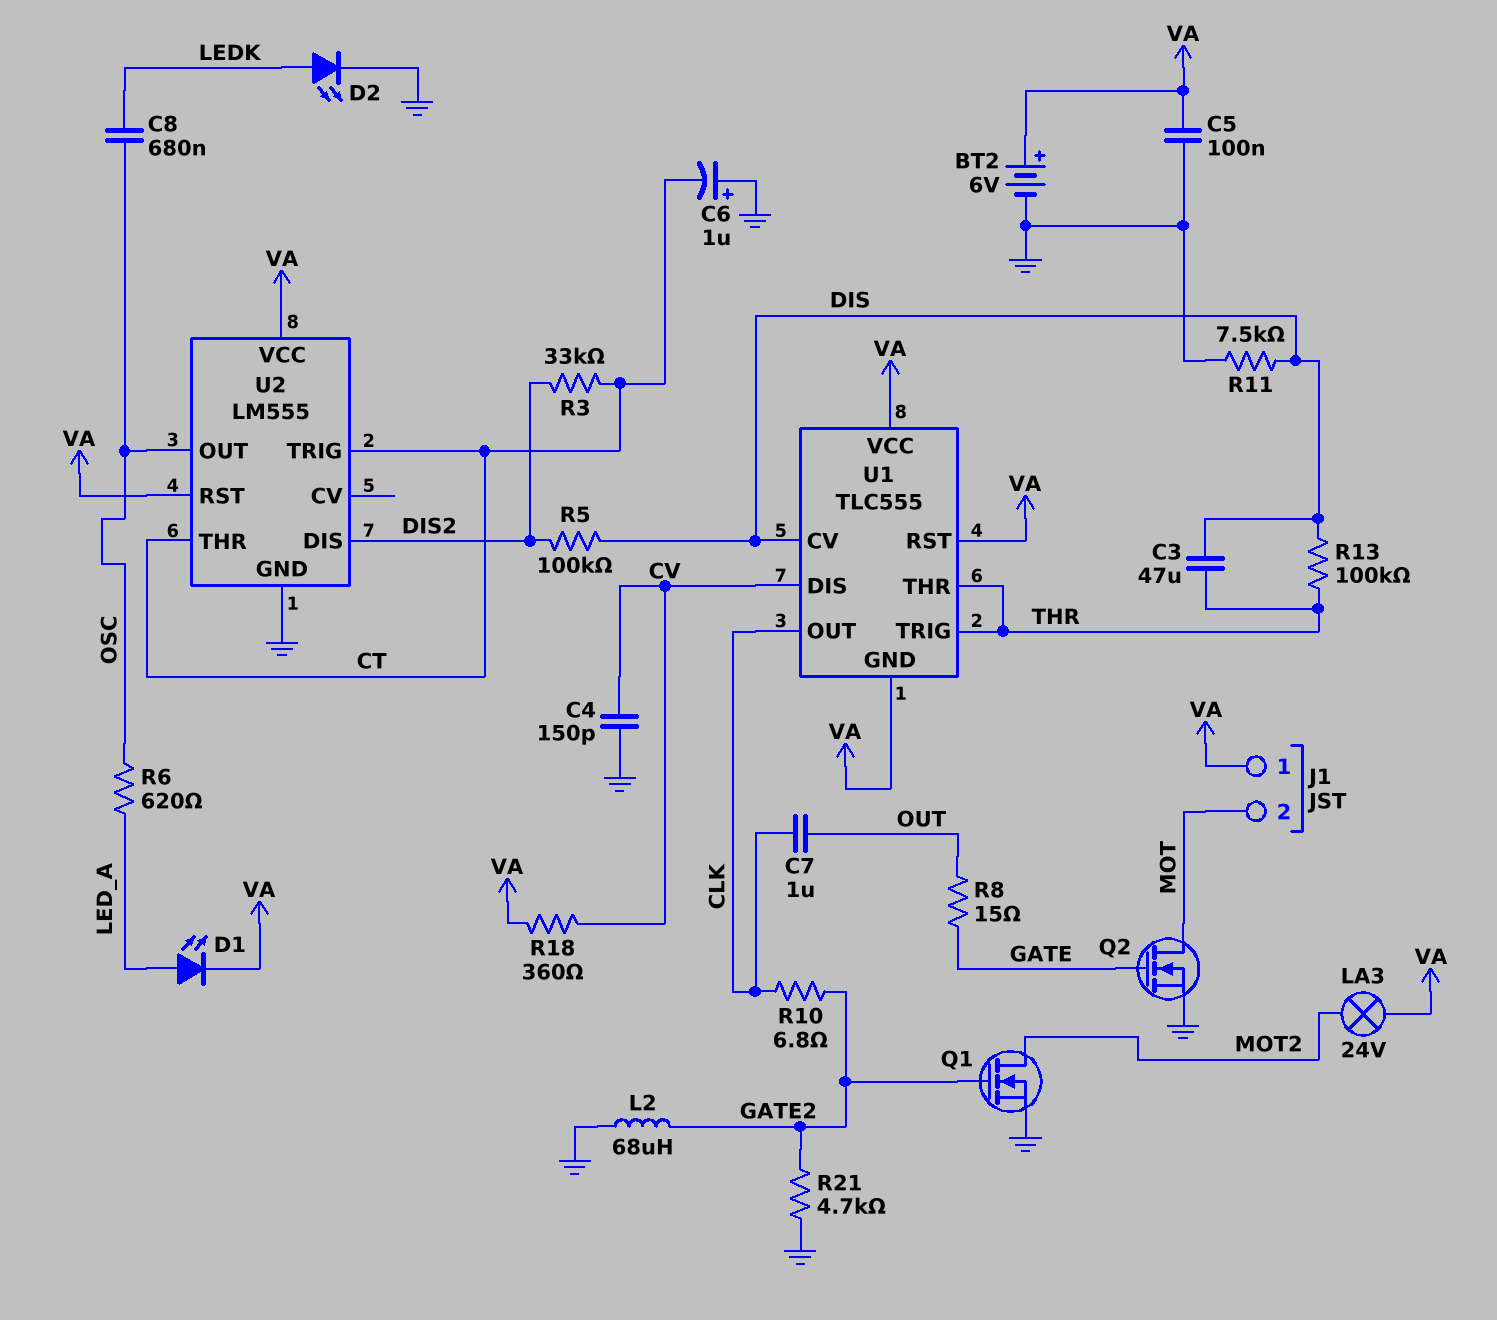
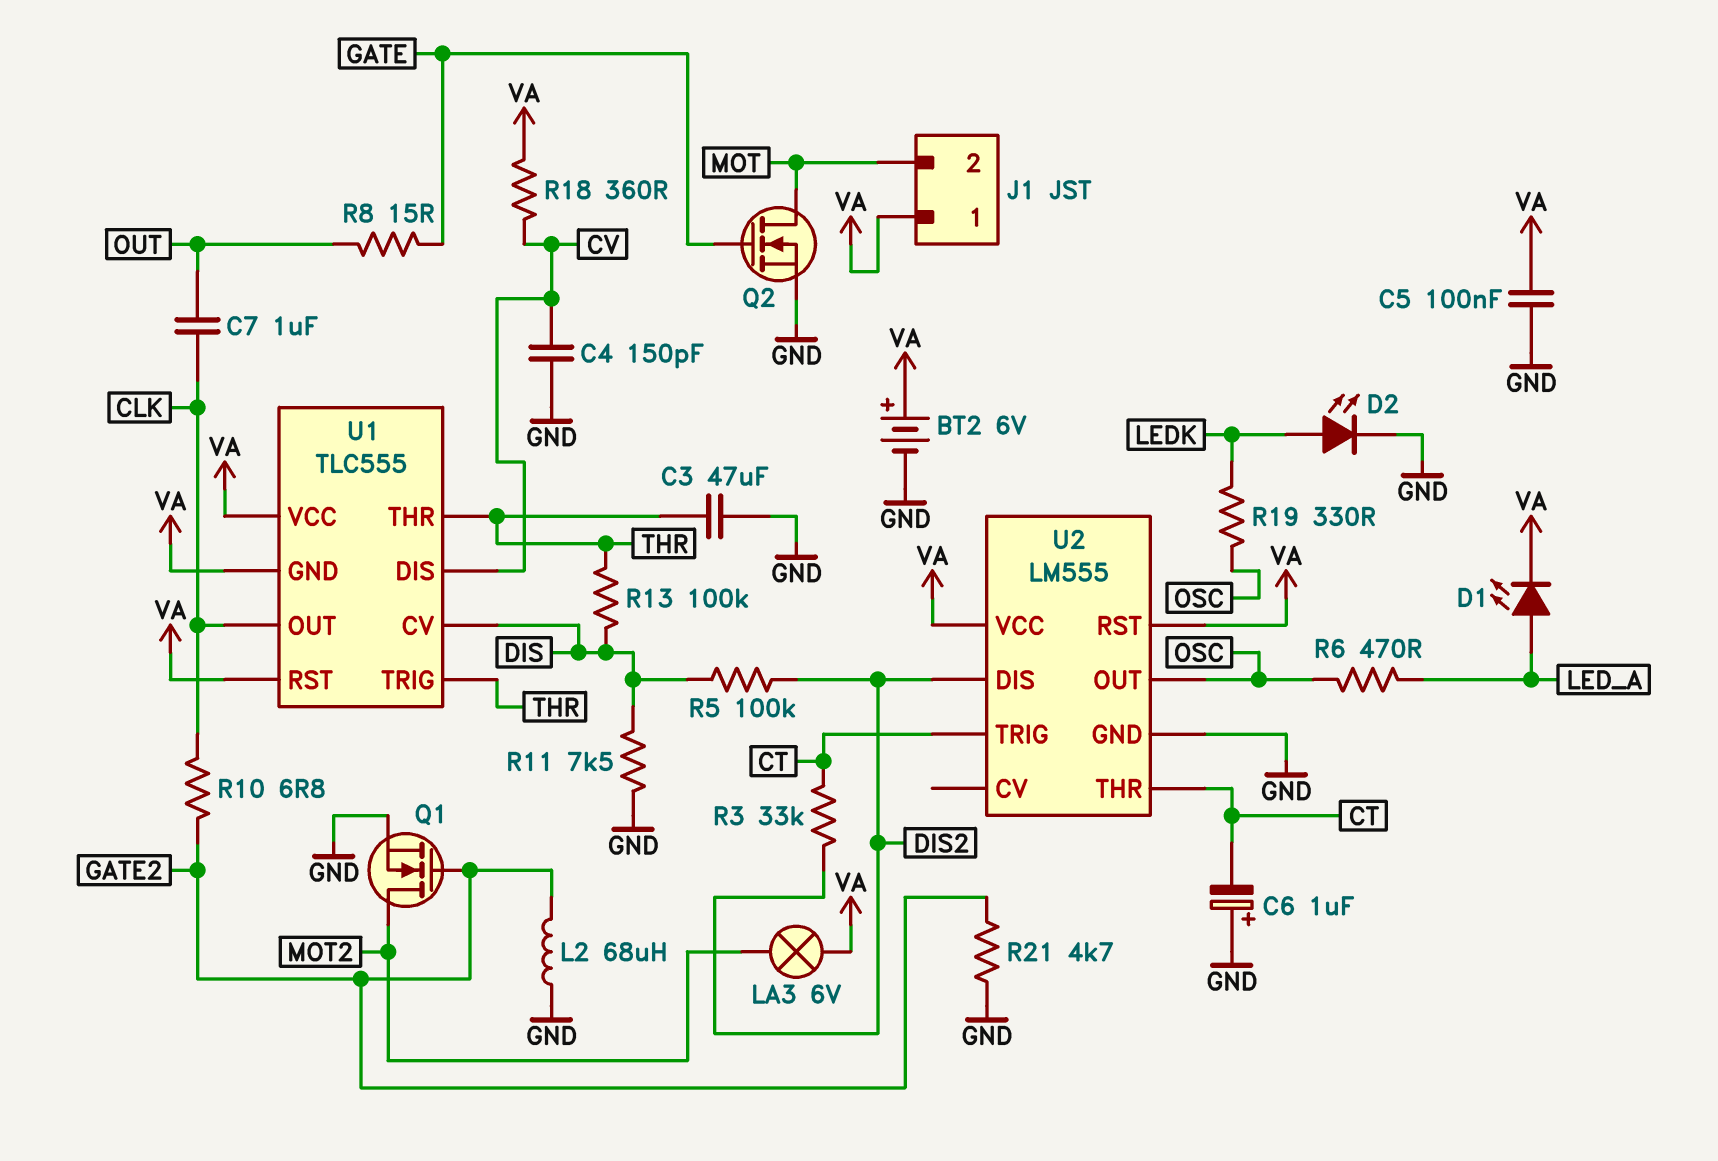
C3: 47uF (DIS, THR) -> 47uF (GND, THR)
C8: 680nF (LEDK, OSC) -> none
LA3: lamp 24V (MOT2, VA) -> lamp 6V (MOT2, VA)
R6: 620 (LED_A, OSC) -> 470 (LED_A, OSC)
R19: none -> 330 (LEDK, OSC)

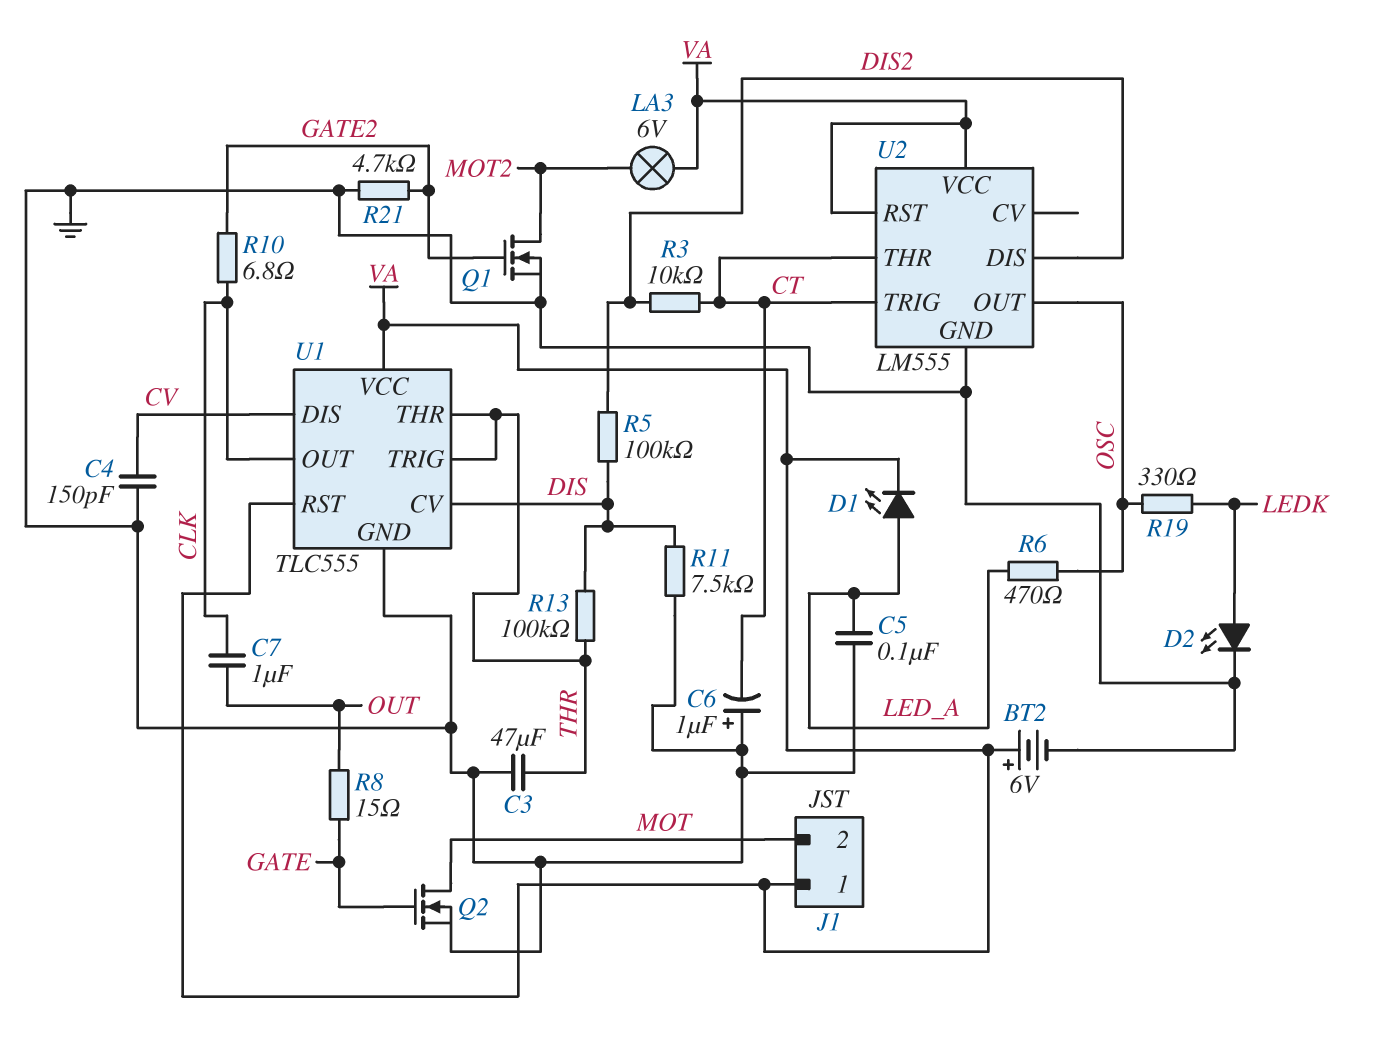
C5: 100nF (GND, VA) -> 100nF (GND, LED_A)
L2: 68uH (GATE2, GND) -> none
R3: 33k (CT, DIS2) -> 10k (CT, DIS2)
R18: 360 (CV, VA) -> none
U1 pin GND: VA -> GND

